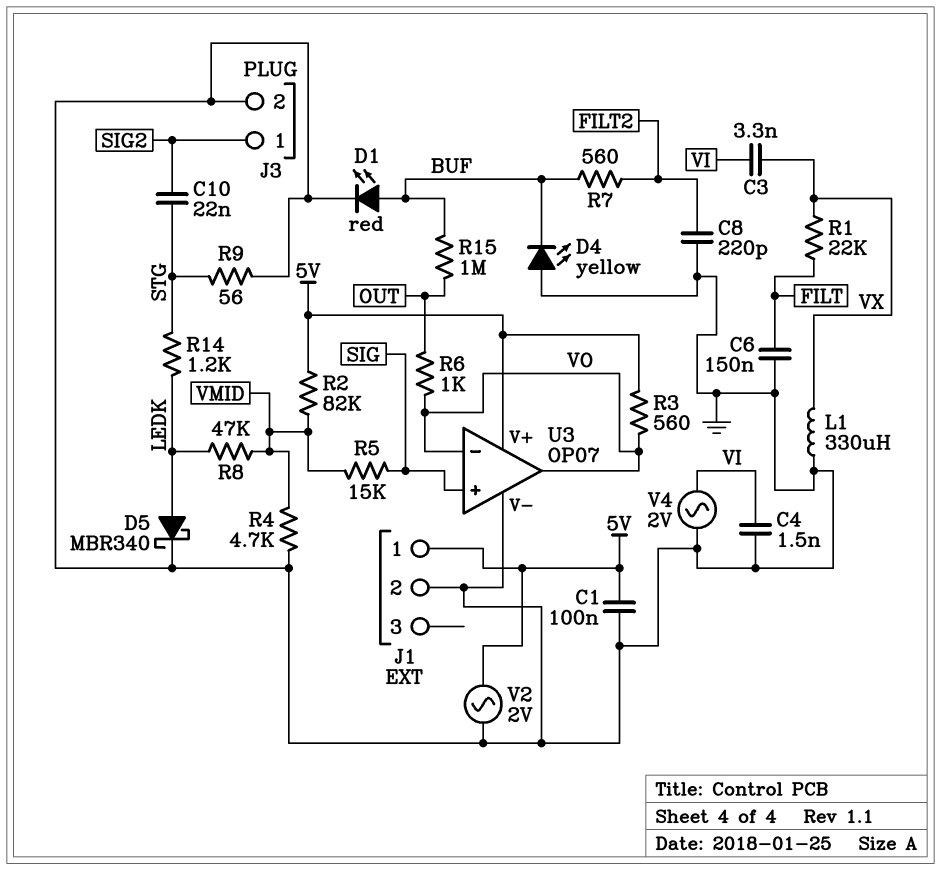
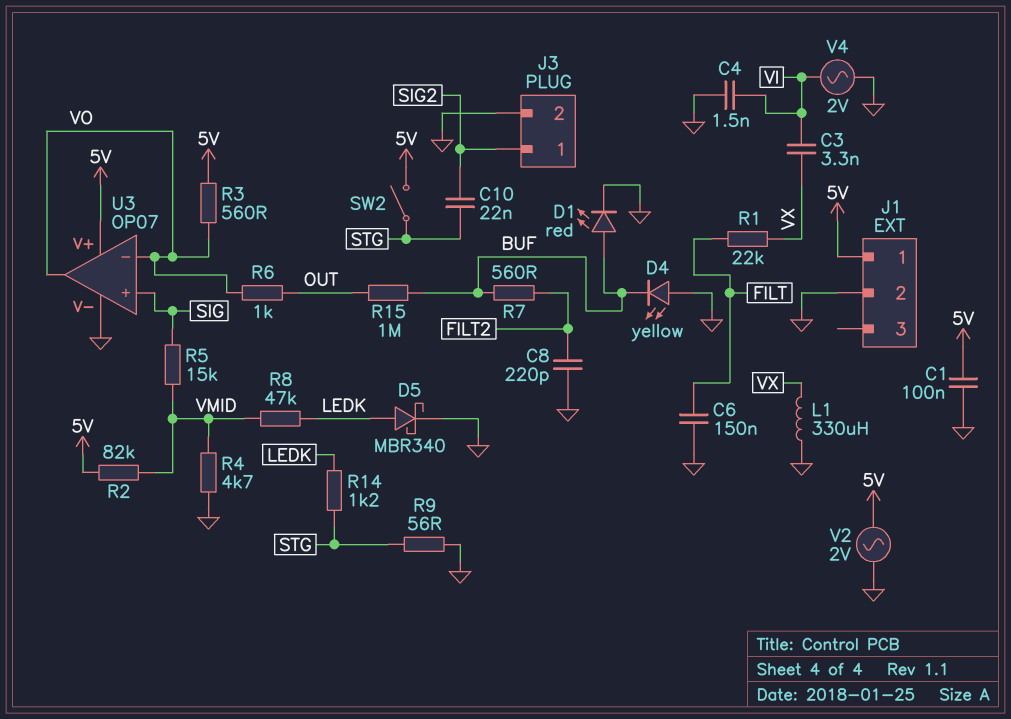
SW2: none -> switch (5V, STG)

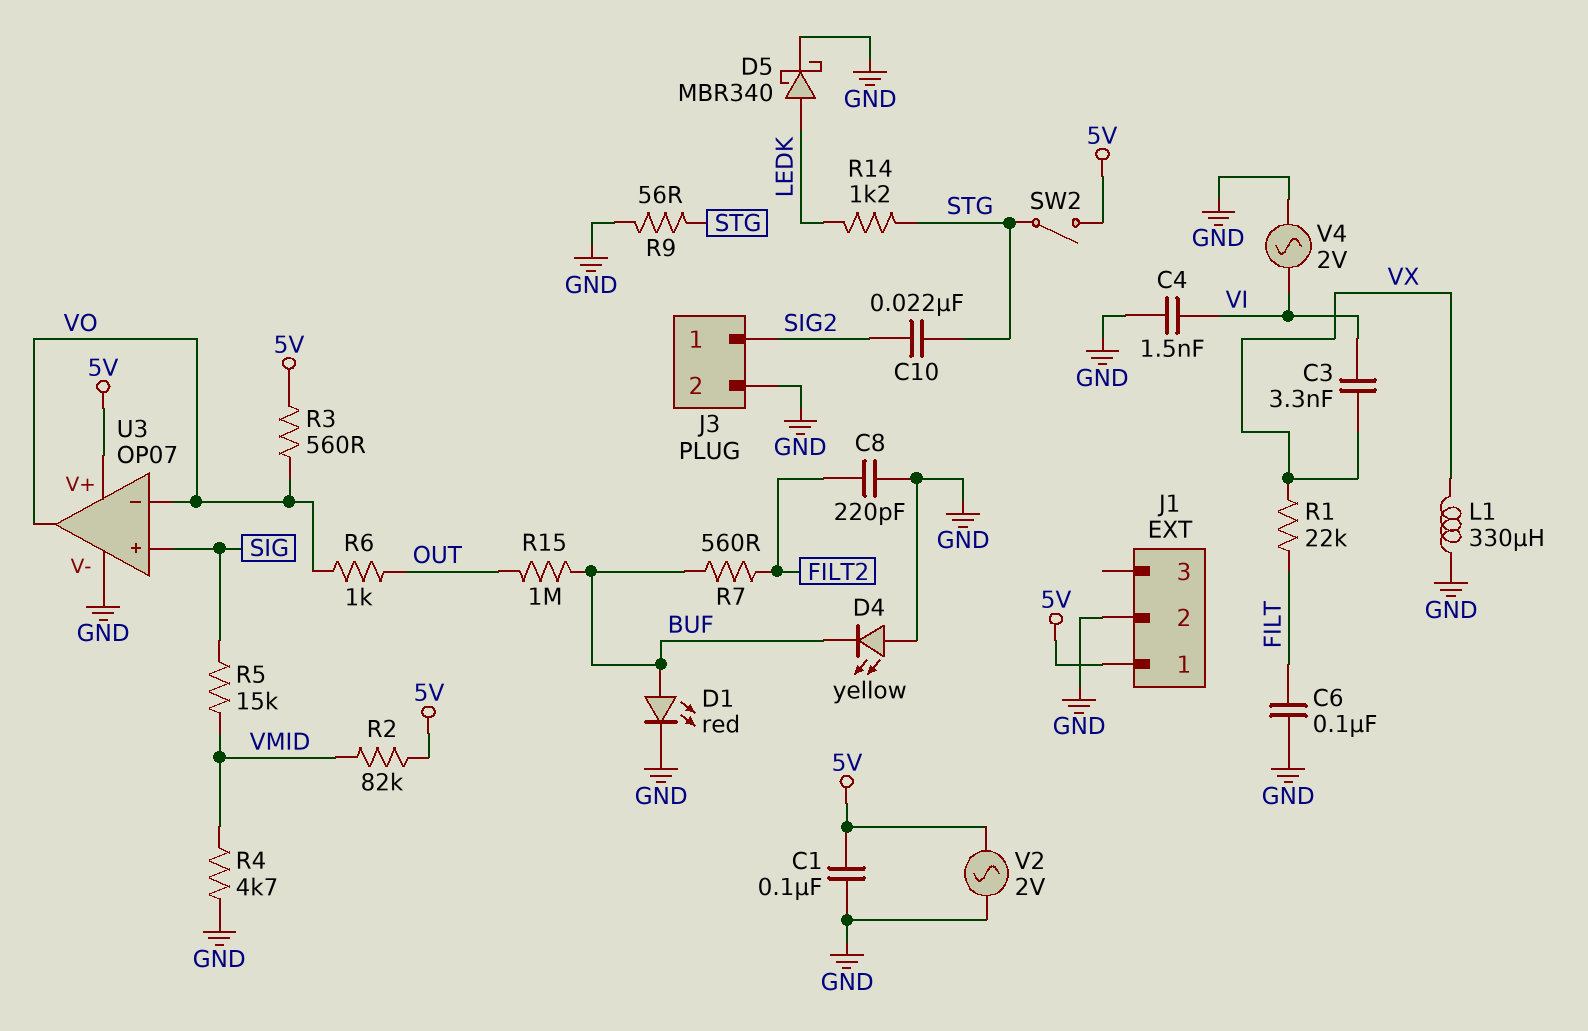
C6: 150nF (FILT, GND) -> 100nF (FILT, GND)
R8: 47k (LEDK, VMID) -> none

